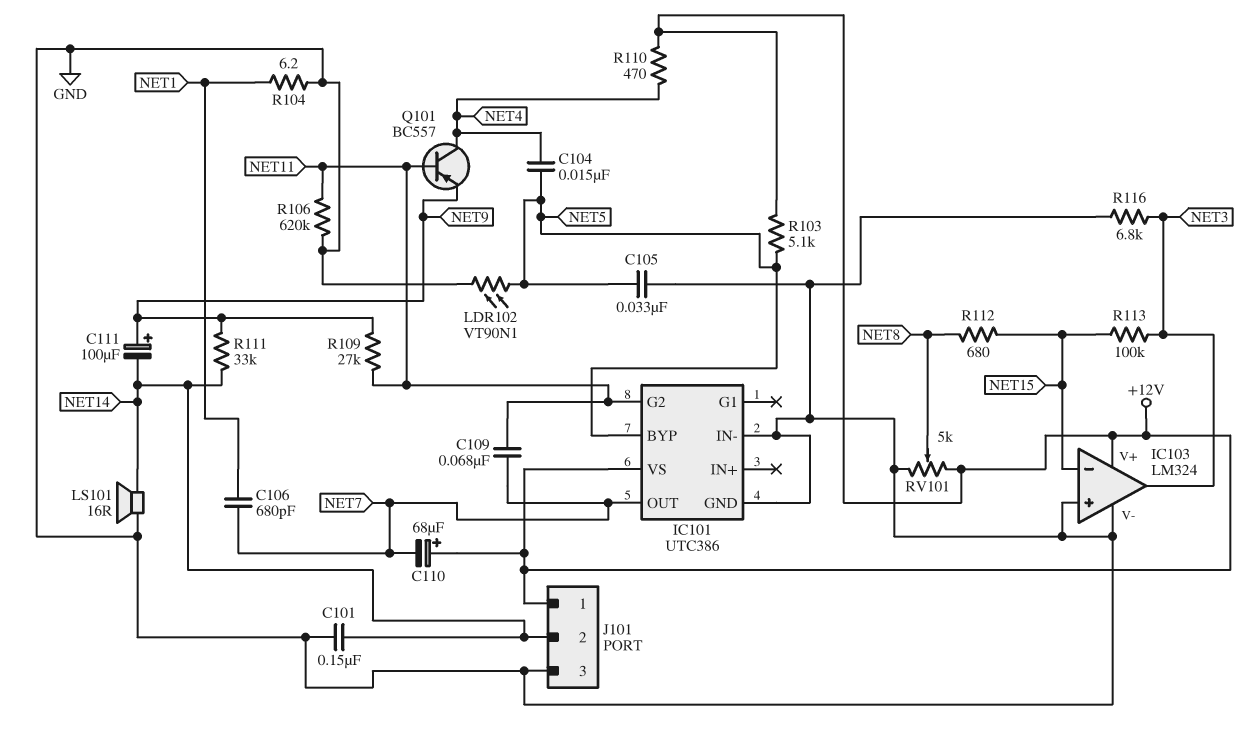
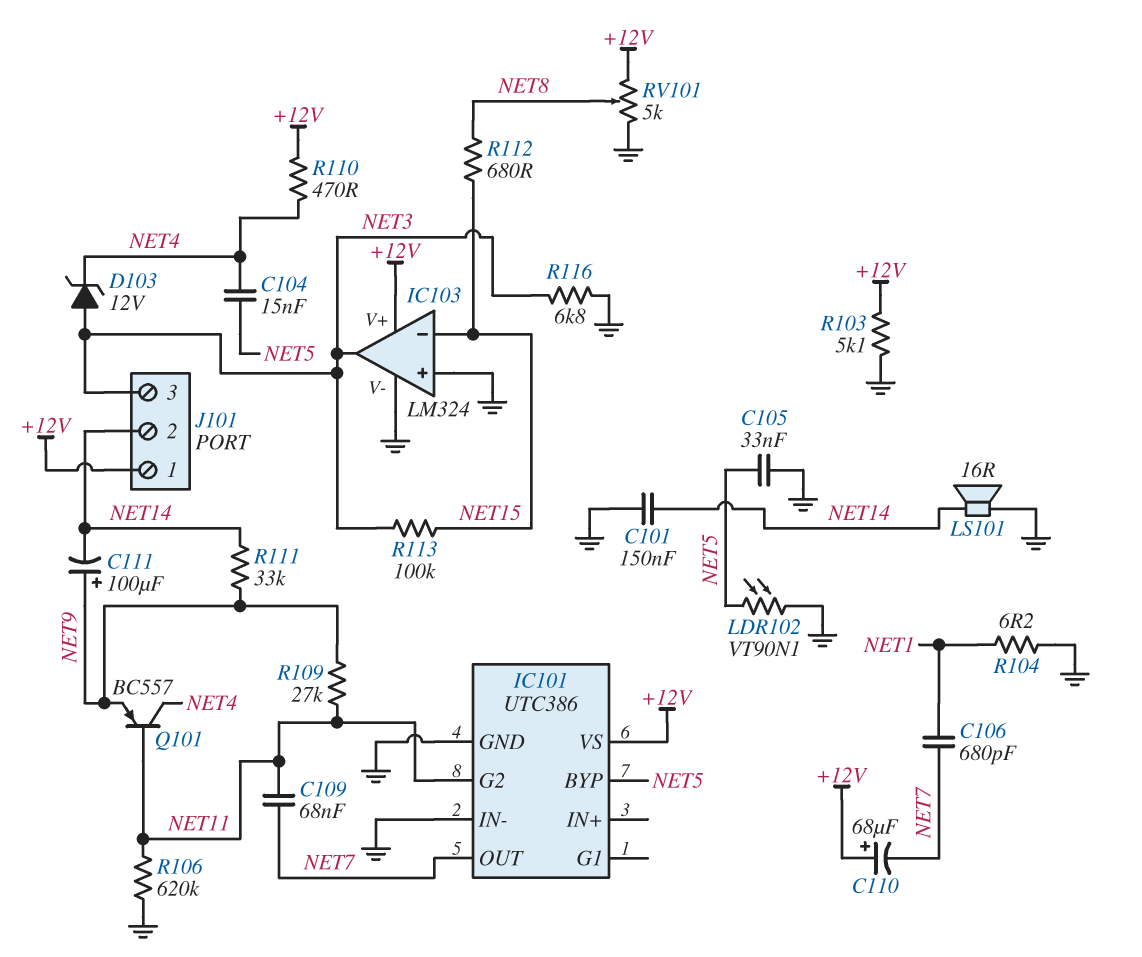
D103: none -> zener 12V (A NET3, K NET4)
J101 pin 3: GND -> NET3
R103: 5.1k (+12V, NET5) -> 5.1k (+12V, GND)

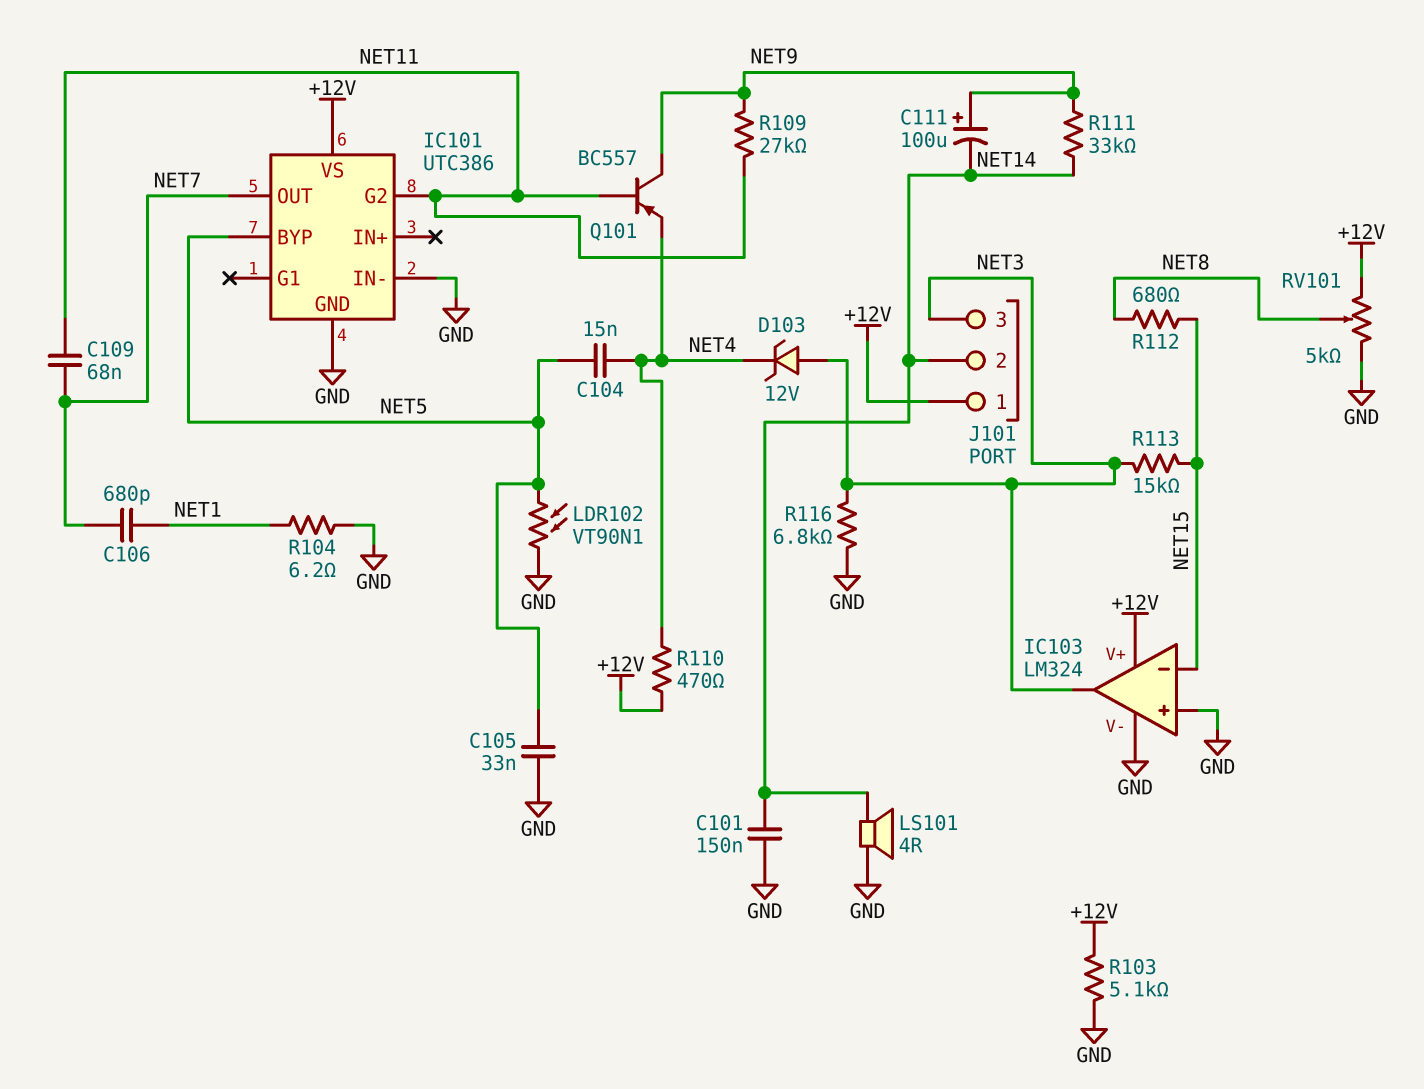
C110: 68uF (plus +12V, minus NET7) -> none
LS101: speaker 16R (GND, NET14) -> speaker 4R (GND, NET14)
Q101: PNP BC557 (B NET11, C NET4, E NET9) -> PNP BC557 (B NET11, C NET9, E NET4)
R106: 620k (GND, NET11) -> none
R113: 100k (NET3, NET15) -> 15k (NET3, NET15)

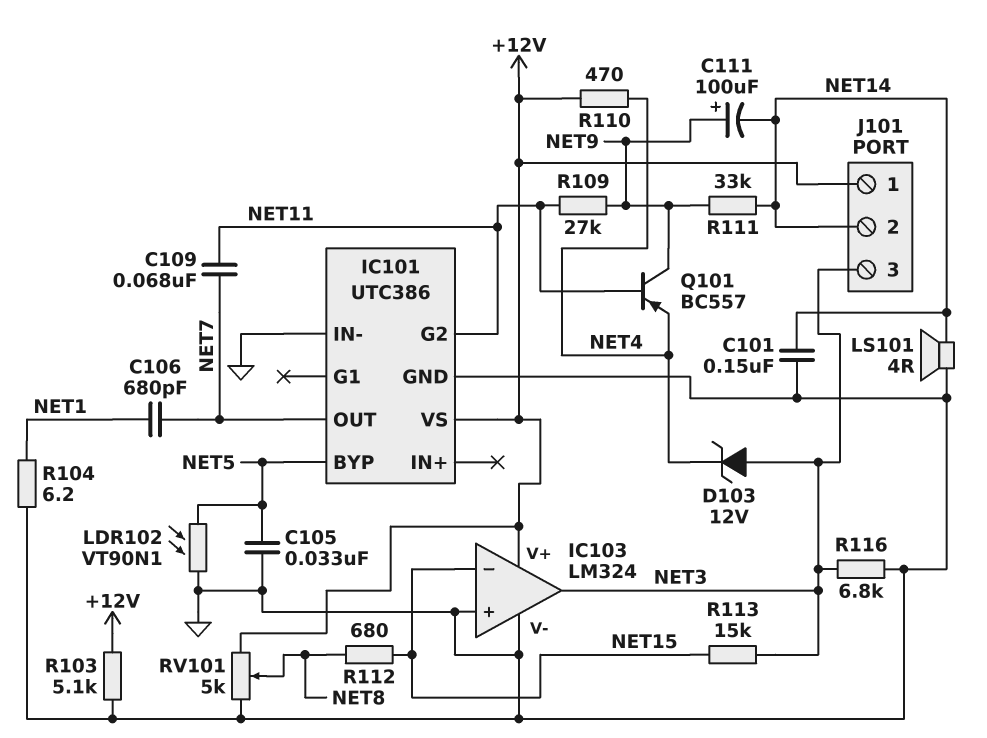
C104: 15nF (NET4, NET5) -> none

